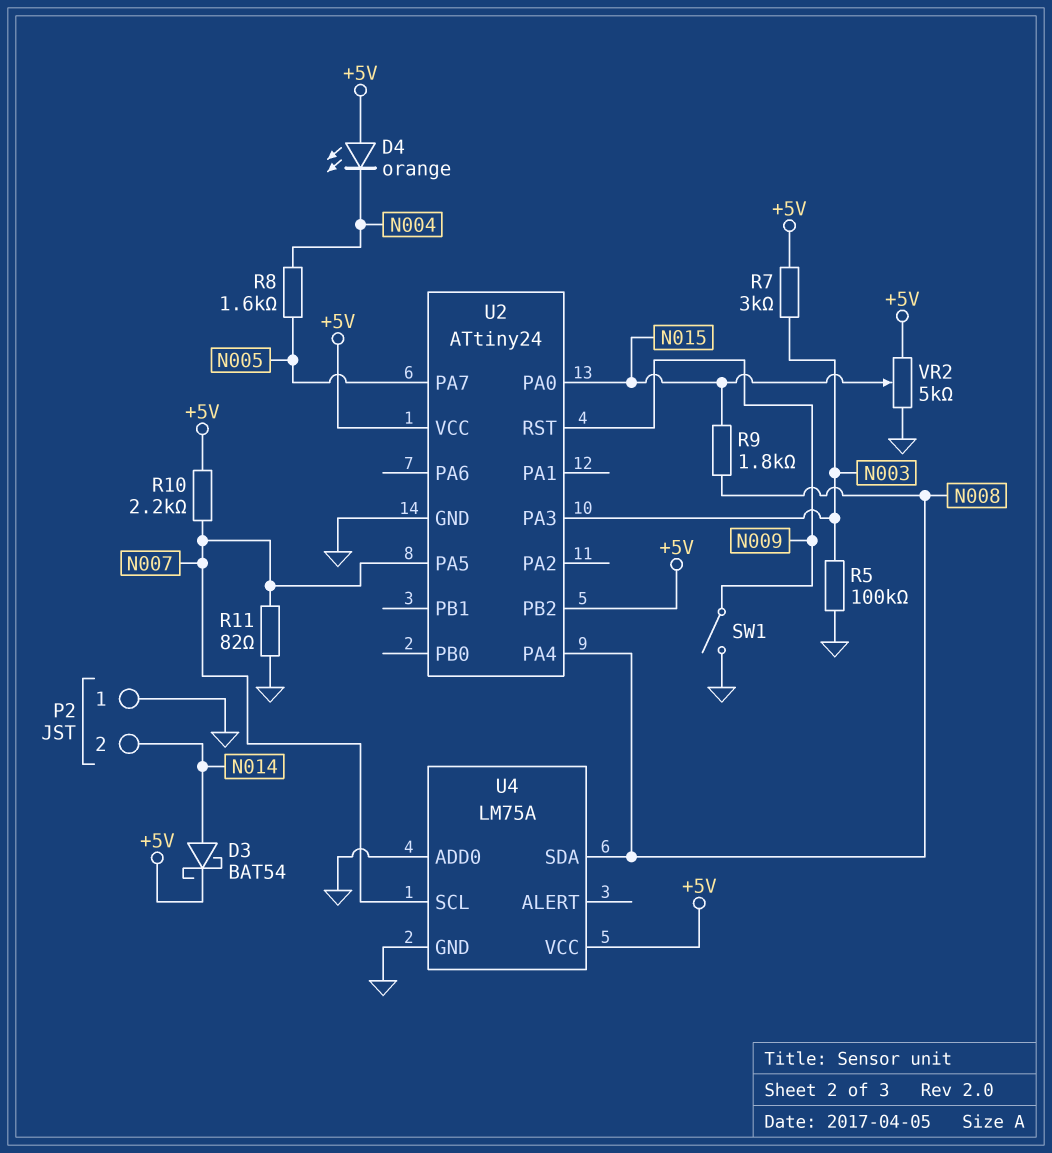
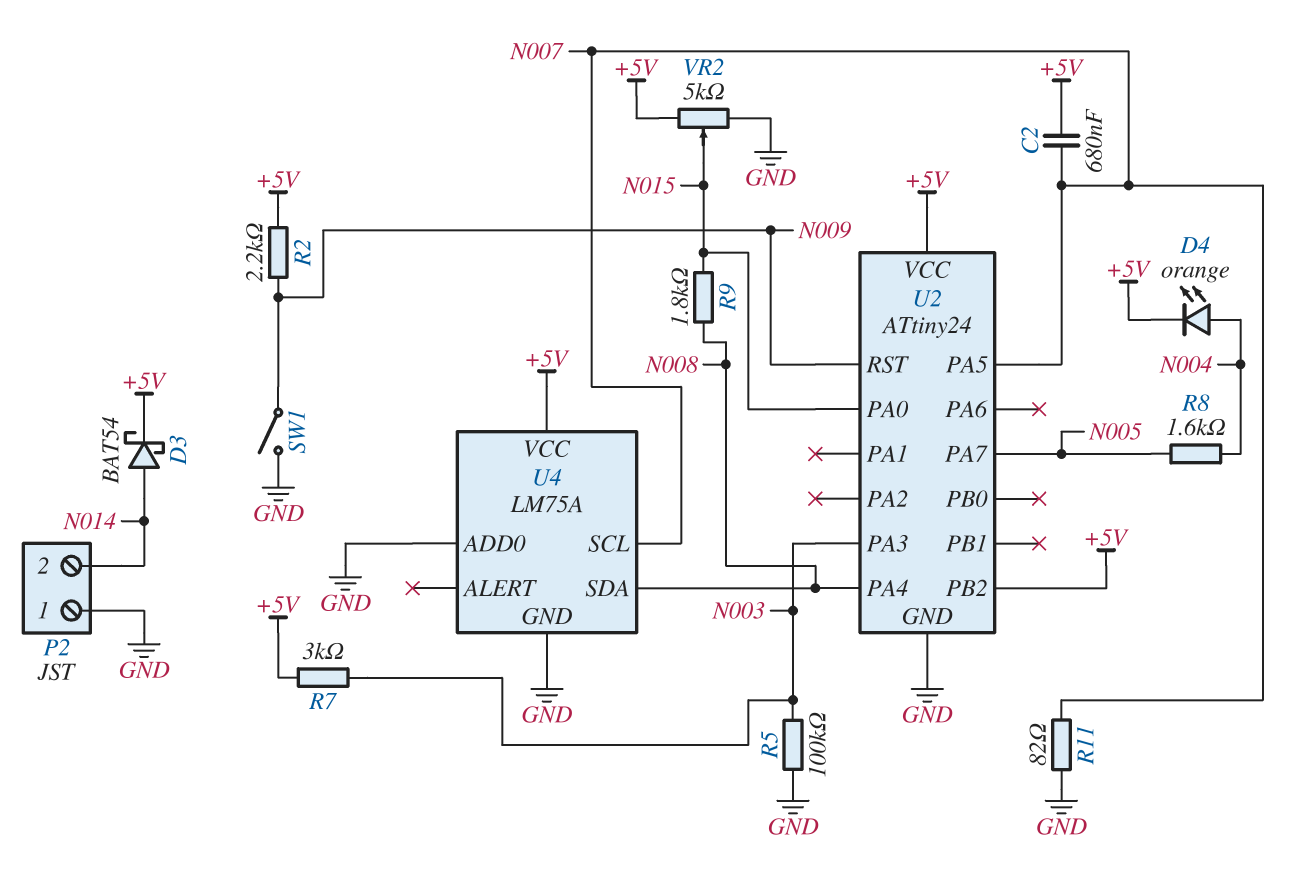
C2: none -> 680nF (+5V, N007)
D4: LED orange (A +5V, K N004) -> LED orange (A N004, K +5V)
R2: none -> 2.2k (+5V, N009)
R10: 2.2k (+5V, N007) -> none

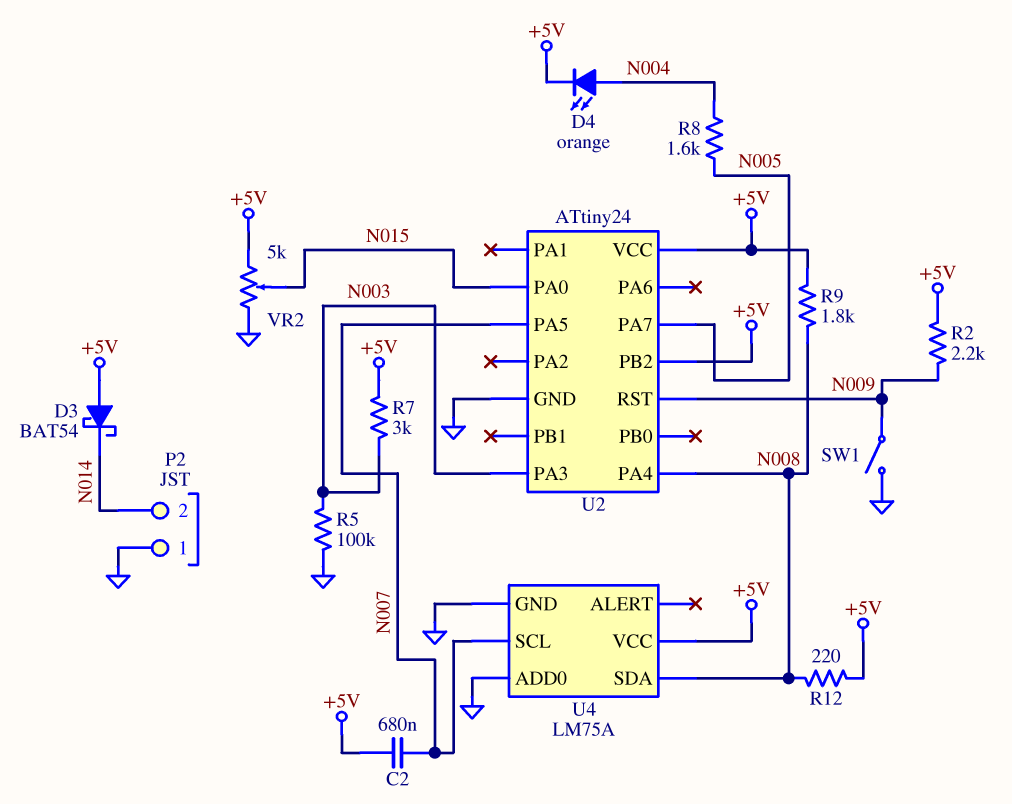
D3: schottky BAT54 (A N014, K +5V) -> schottky BAT54 (A +5V, K N014)
R9: 1.8k (N008, N015) -> 1.8k (+5V, N008)
R11: 82 (GND, N007) -> none
R12: none -> 220 (+5V, N008)

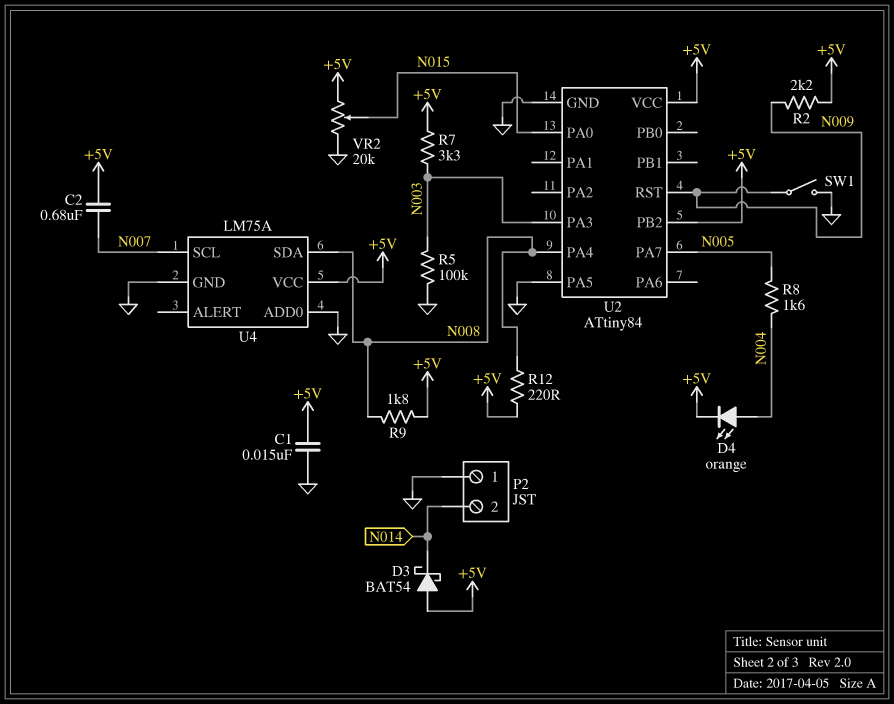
C1: none -> 15nF (+5V, GND)
R7: 3k (+5V, N003) -> 3.3k (+5V, N003)
U2: ATtiny24 -> ATtiny84
U2 pin PA5: N007 -> GND
VR2: 5k (+5V, GND, wiper N015) -> 20k (+5V, GND, wiper N015)

